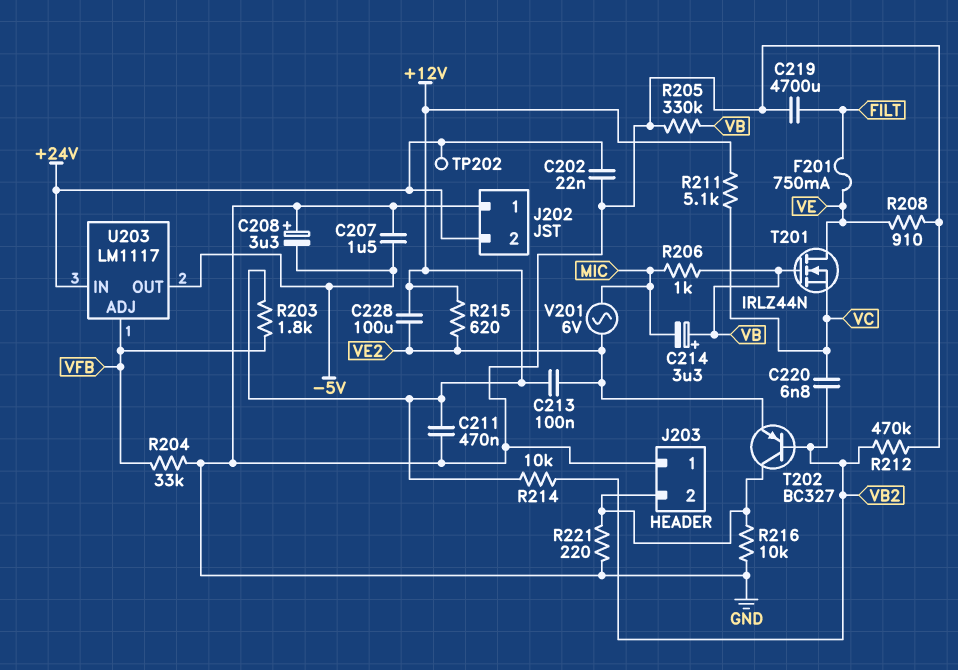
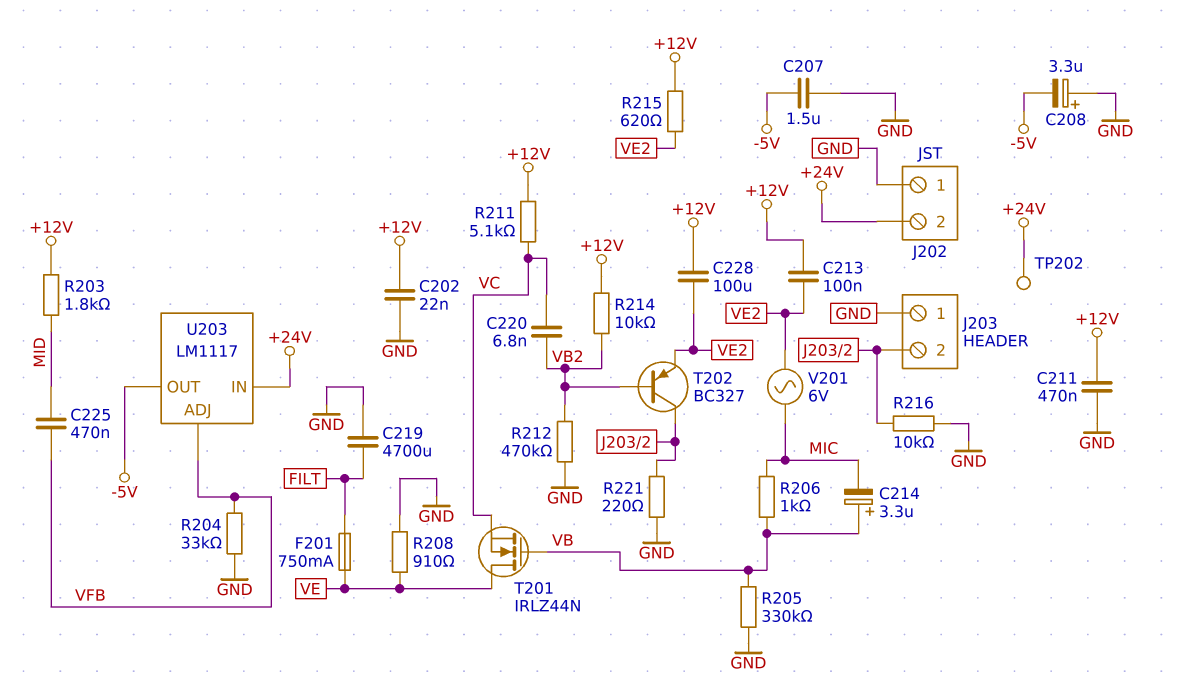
C202: 22nF (+24V, GND) -> 22nF (+12V, GND)
C225: none -> 470nF (MID, VFB)
R203: 1.8k (+12V, VFB) -> 1.8k (+12V, MID)

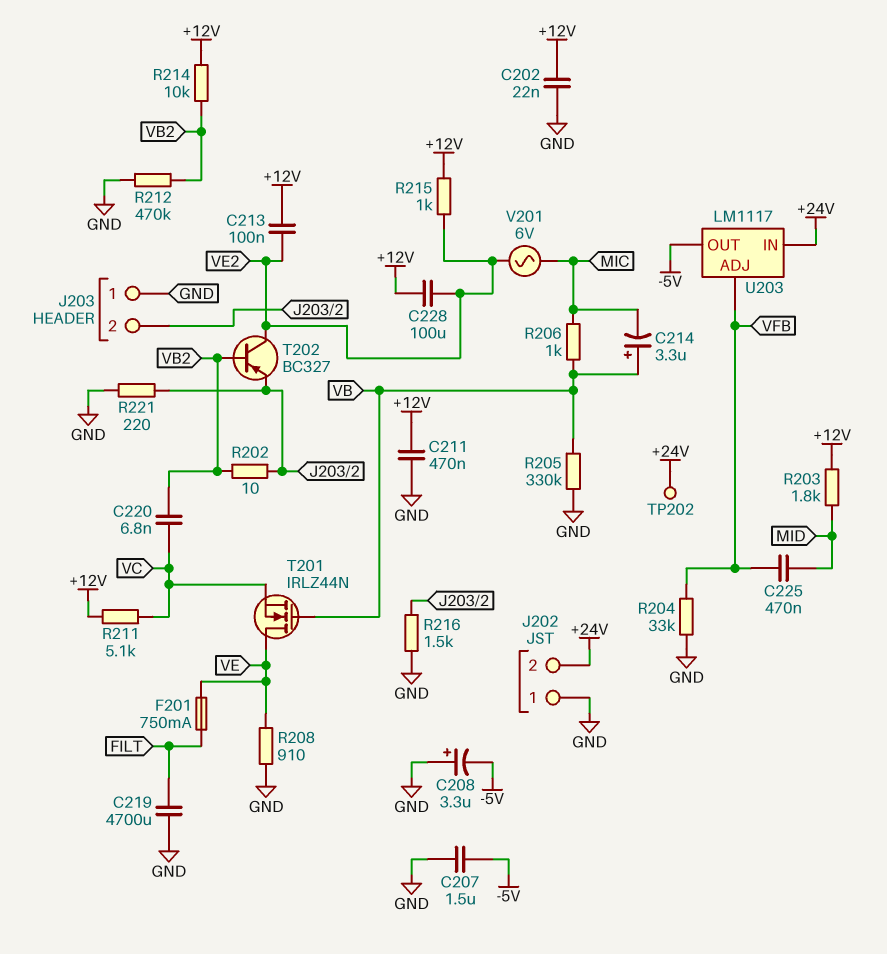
R202: none -> 10 (J203/2, VB2)
R215: 620 (+12V, VE2) -> 1k (+12V, VE2)
R216: 10k (GND, J203/2) -> 1.5k (GND, J203/2)
T202: PNP BC327 (B VB2, C J203/2, E VE2) -> PNP BC327 (B VB2, C VE2, E J203/2)

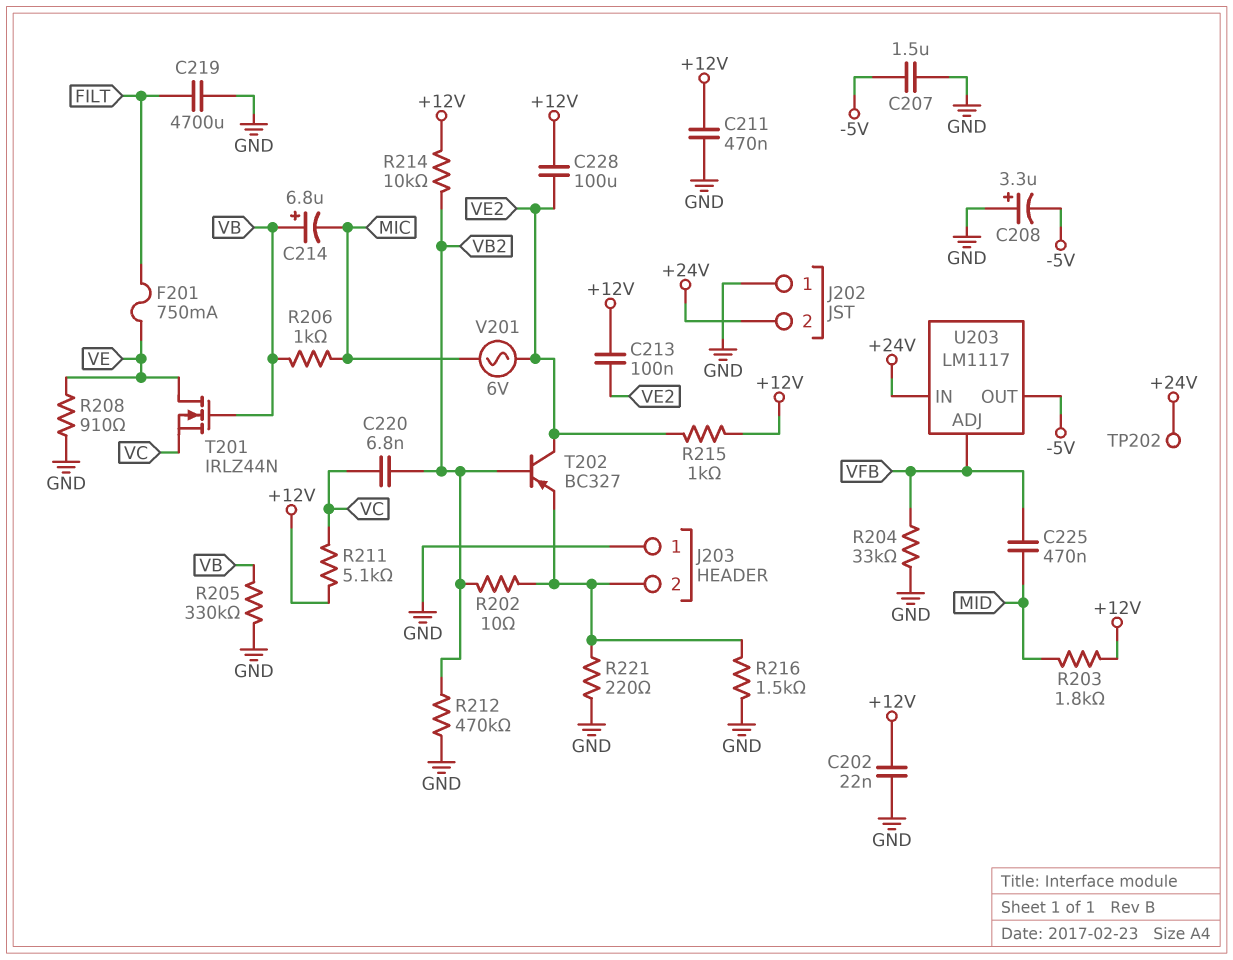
C214: 3.3uF (plus VB, minus MIC) -> 6.8uF (plus VB, minus MIC)

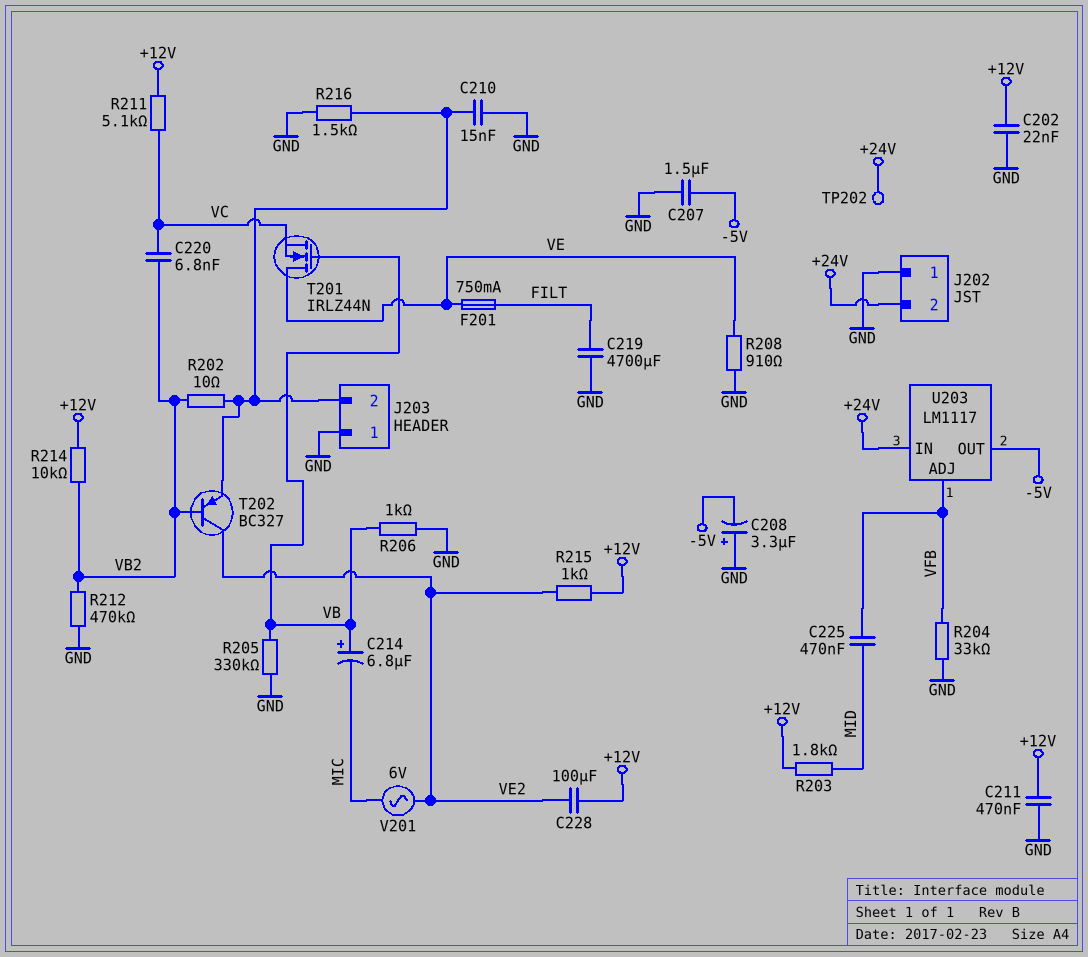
C210: none -> 15nF (GND, J203/2)
C213: 100nF (+12V, VE2) -> none
R206: 1k (MIC, VB) -> 1k (GND, VB)
R221: 220 (GND, J203/2) -> none

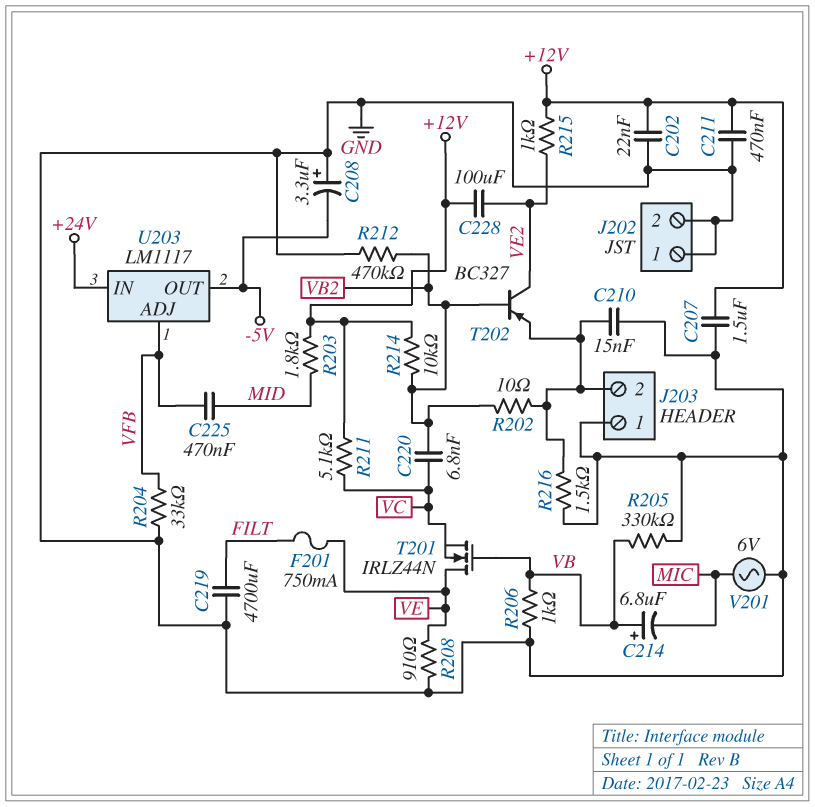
C207: 1.5uF (-5V, GND) -> 1.5uF (+12V, GND)
J202 pin 2: +24V -> GND
TP202: test point (+24V) -> none
V201: AC 6V (MIC, VE2) -> AC 6V (GND, MIC)

